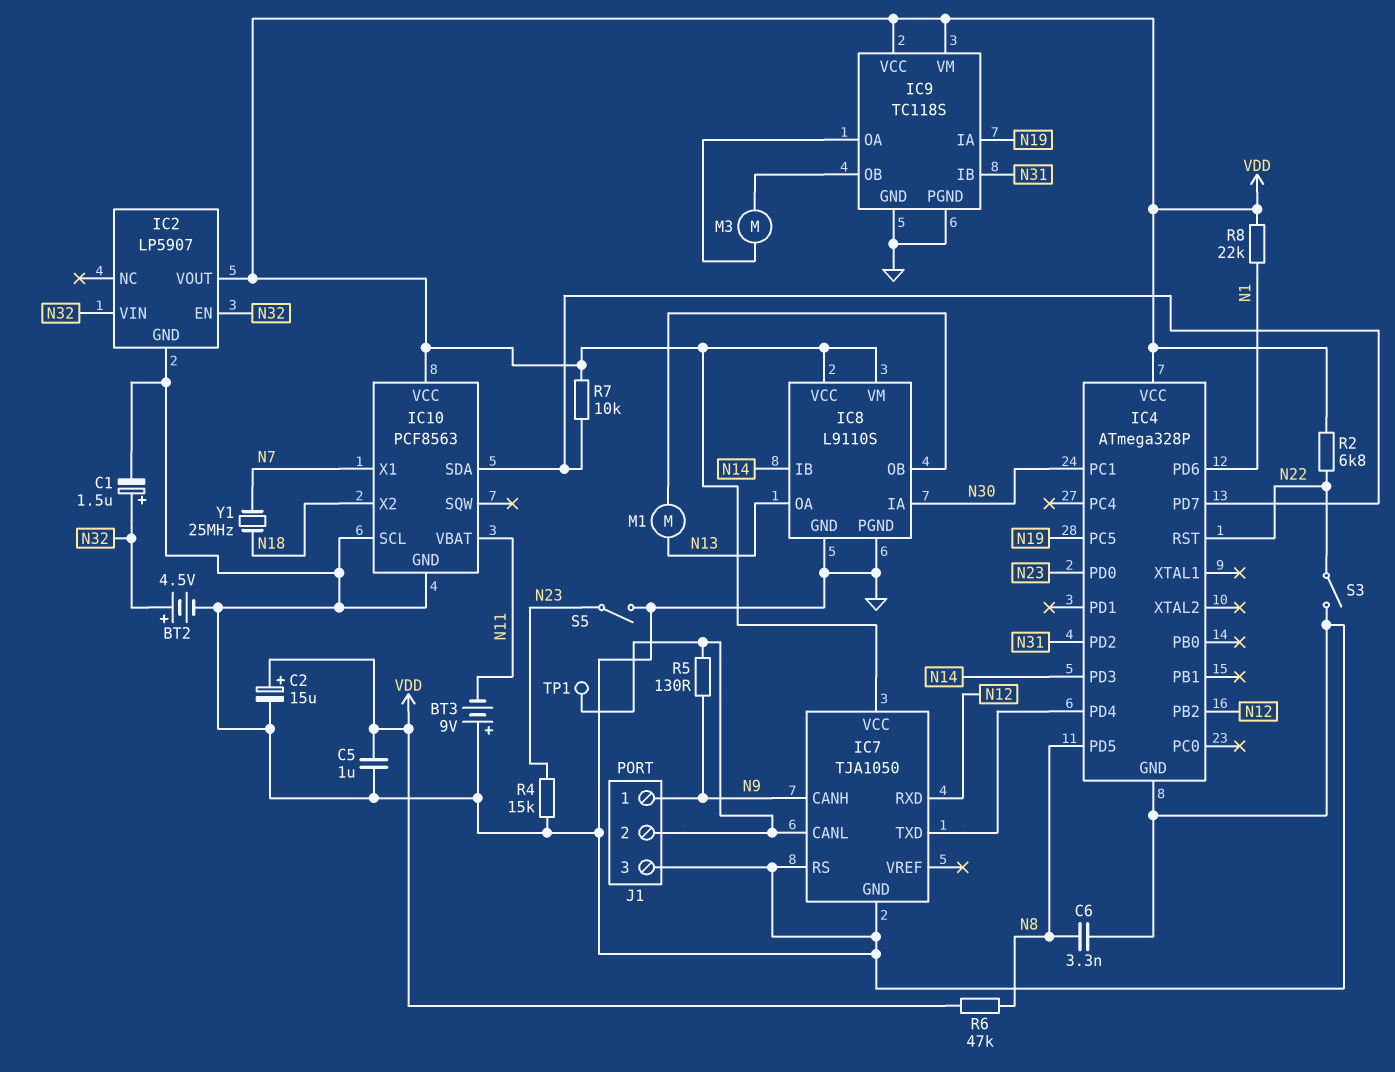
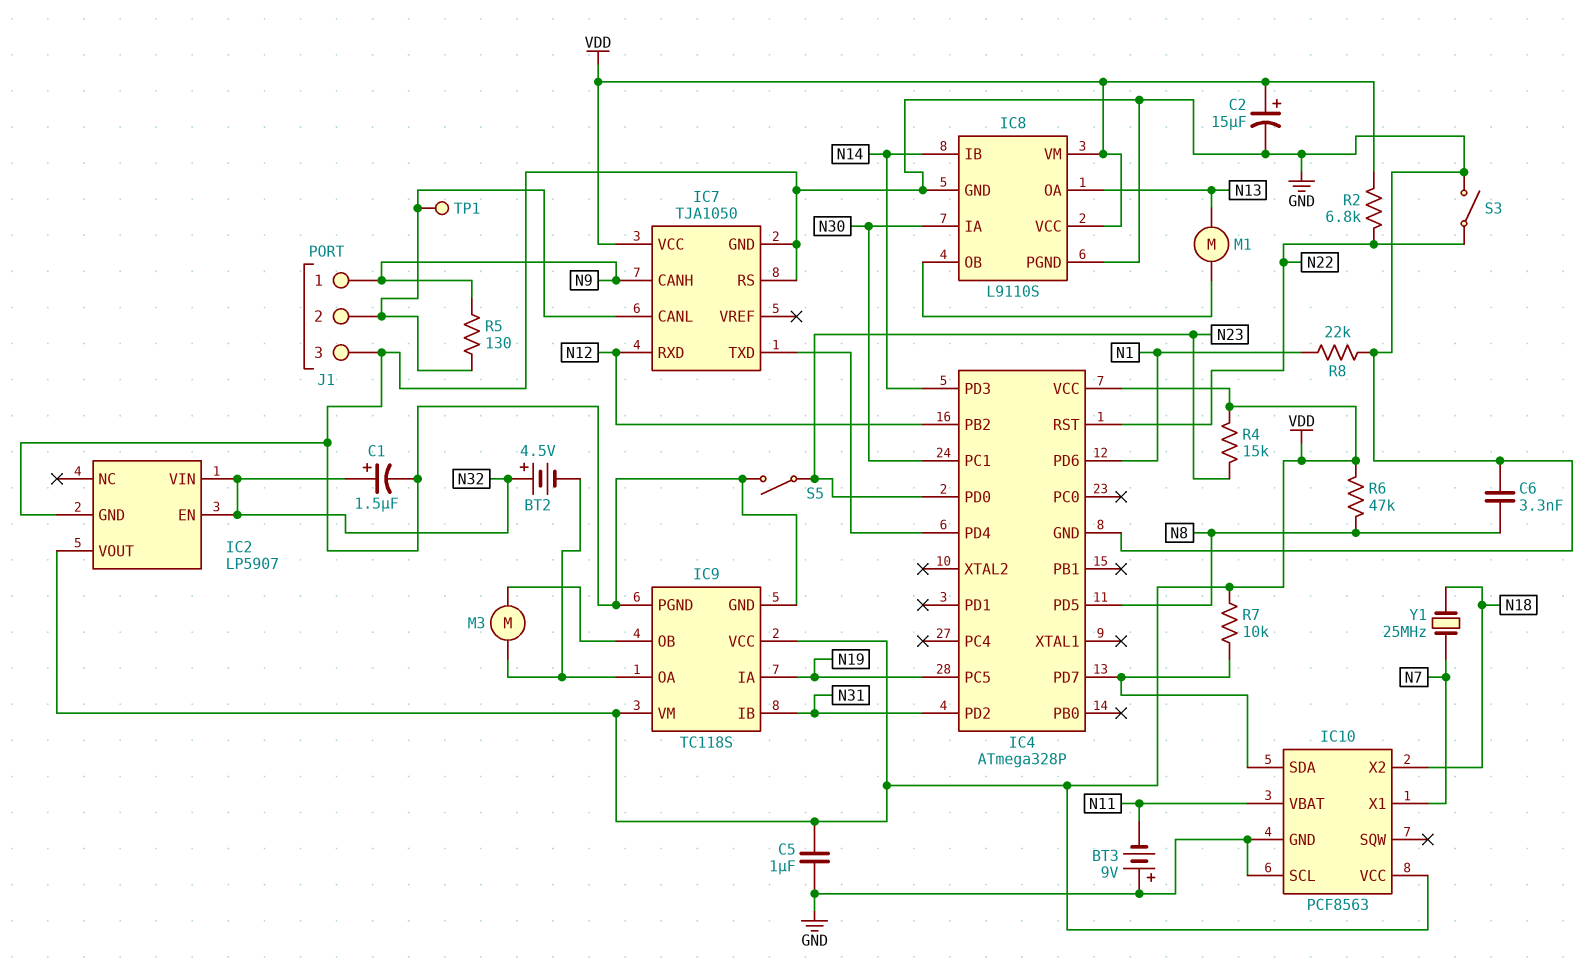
BT2: 4.5V (plus N32, minus GND) -> 4.5V (plus N32, minus IC9/OA)
R4: 15k (GND, N23) -> 15k (N23, VDD)
R8: 22k (N1, VDD) -> 22k (GND, N1)

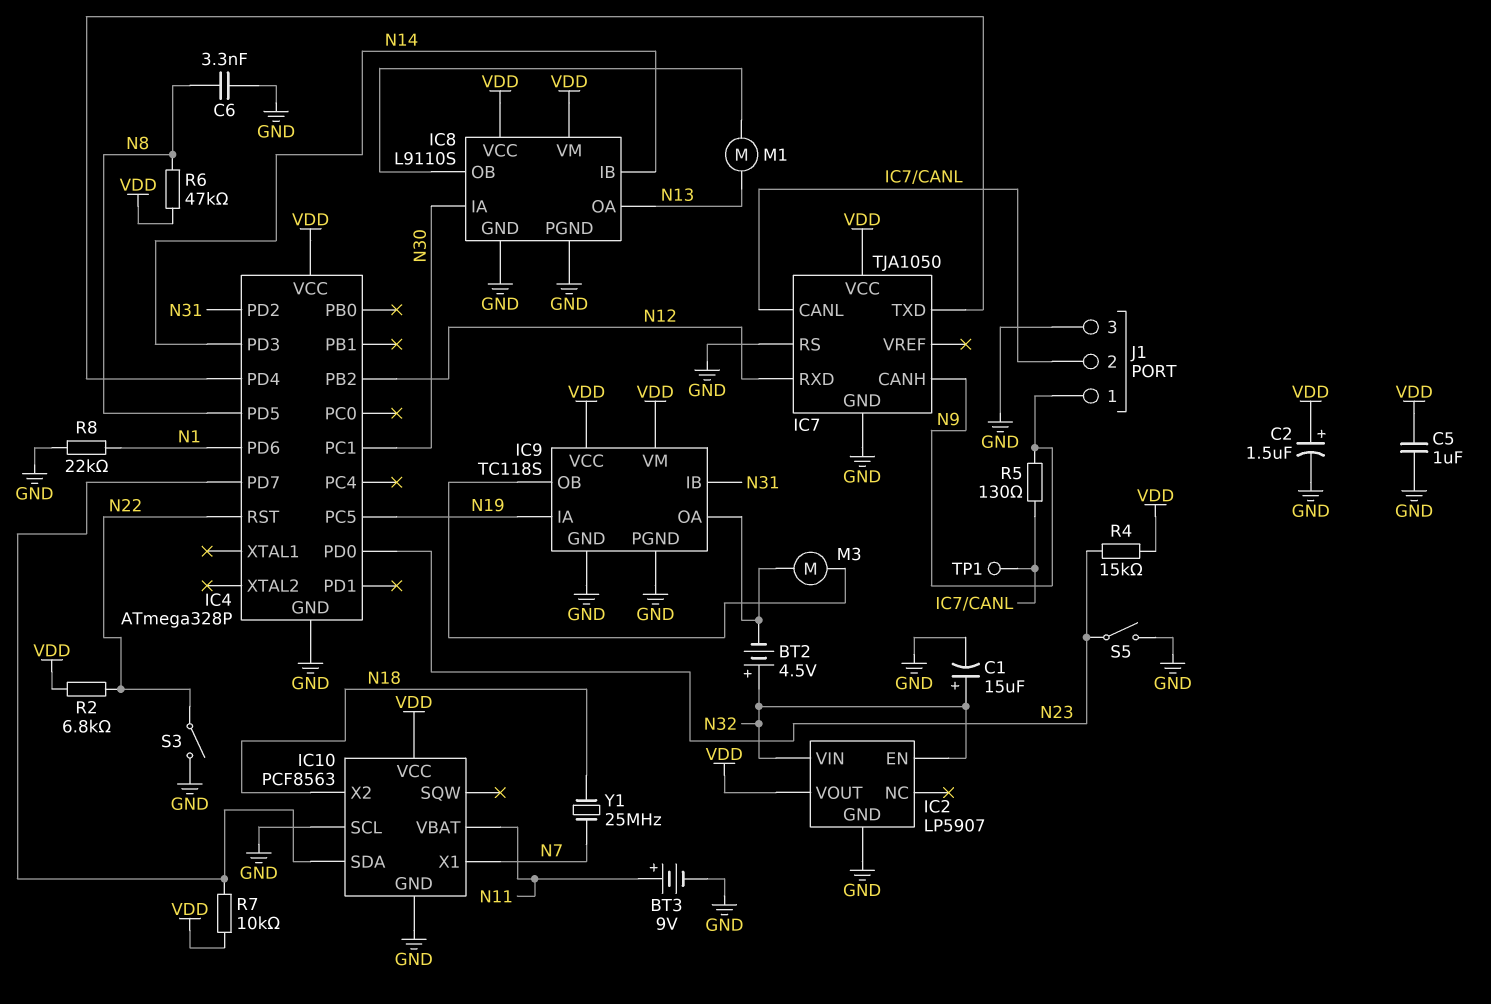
BT3: 9V (plus GND, minus N11) -> 9V (plus N11, minus GND)
C1: 1.5uF (plus N32, minus GND) -> 15uF (plus N32, minus GND)
C2: 15uF (plus VDD, minus GND) -> 1.5uF (plus VDD, minus GND)

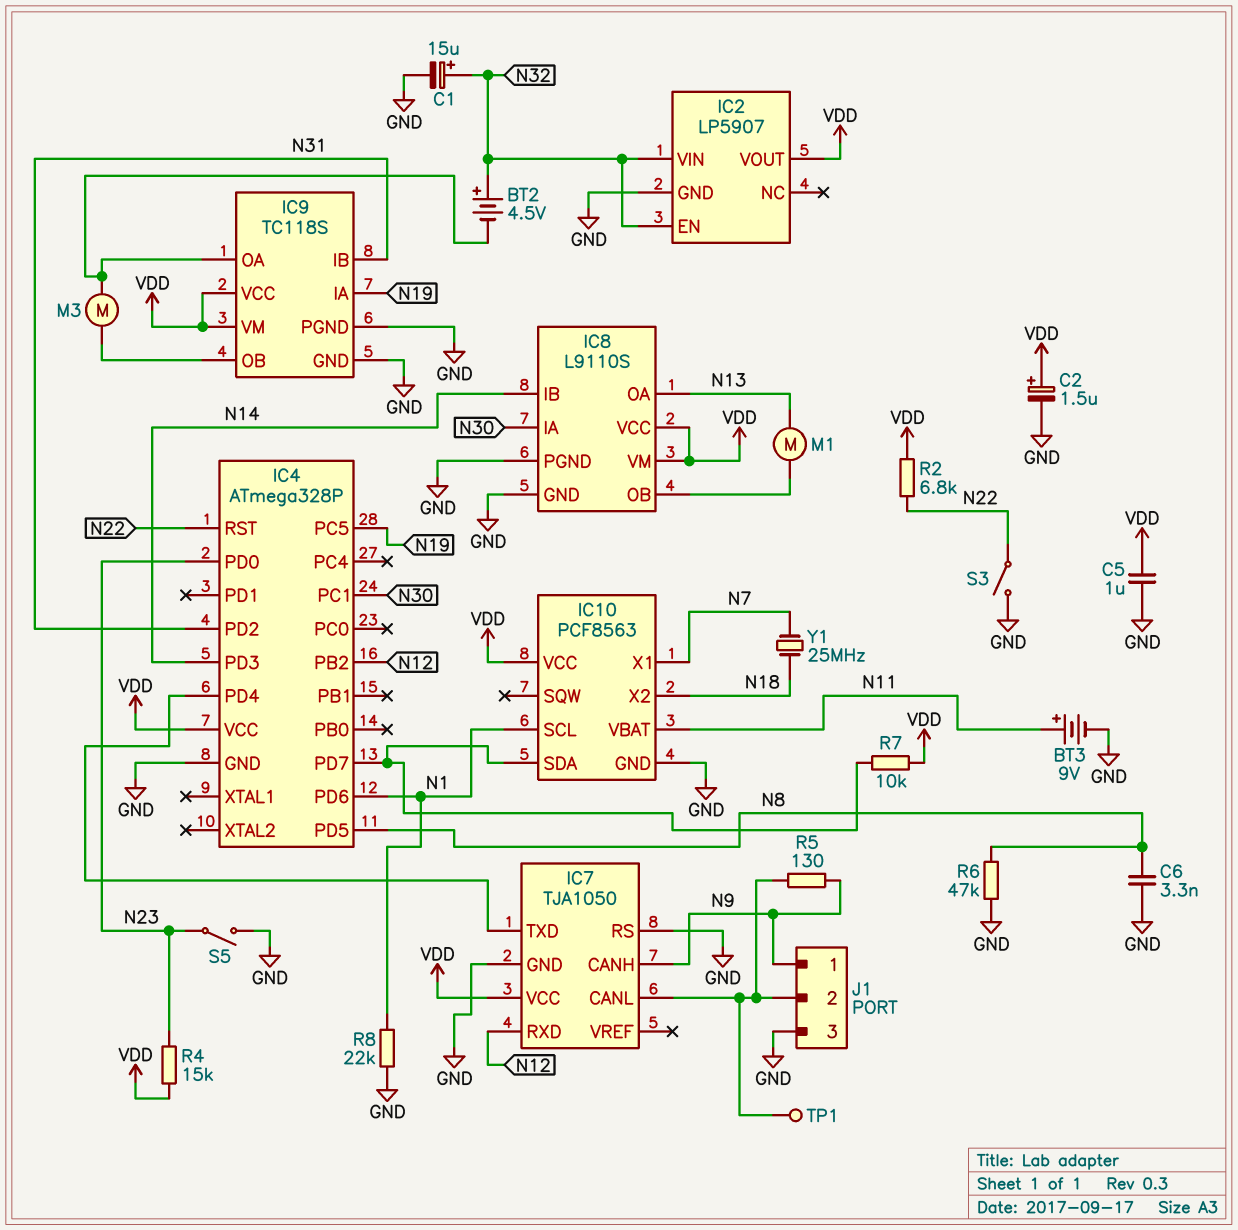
IC10 pin SCL: GND -> N1
R6: 47k (N8, VDD) -> 47k (GND, N8)

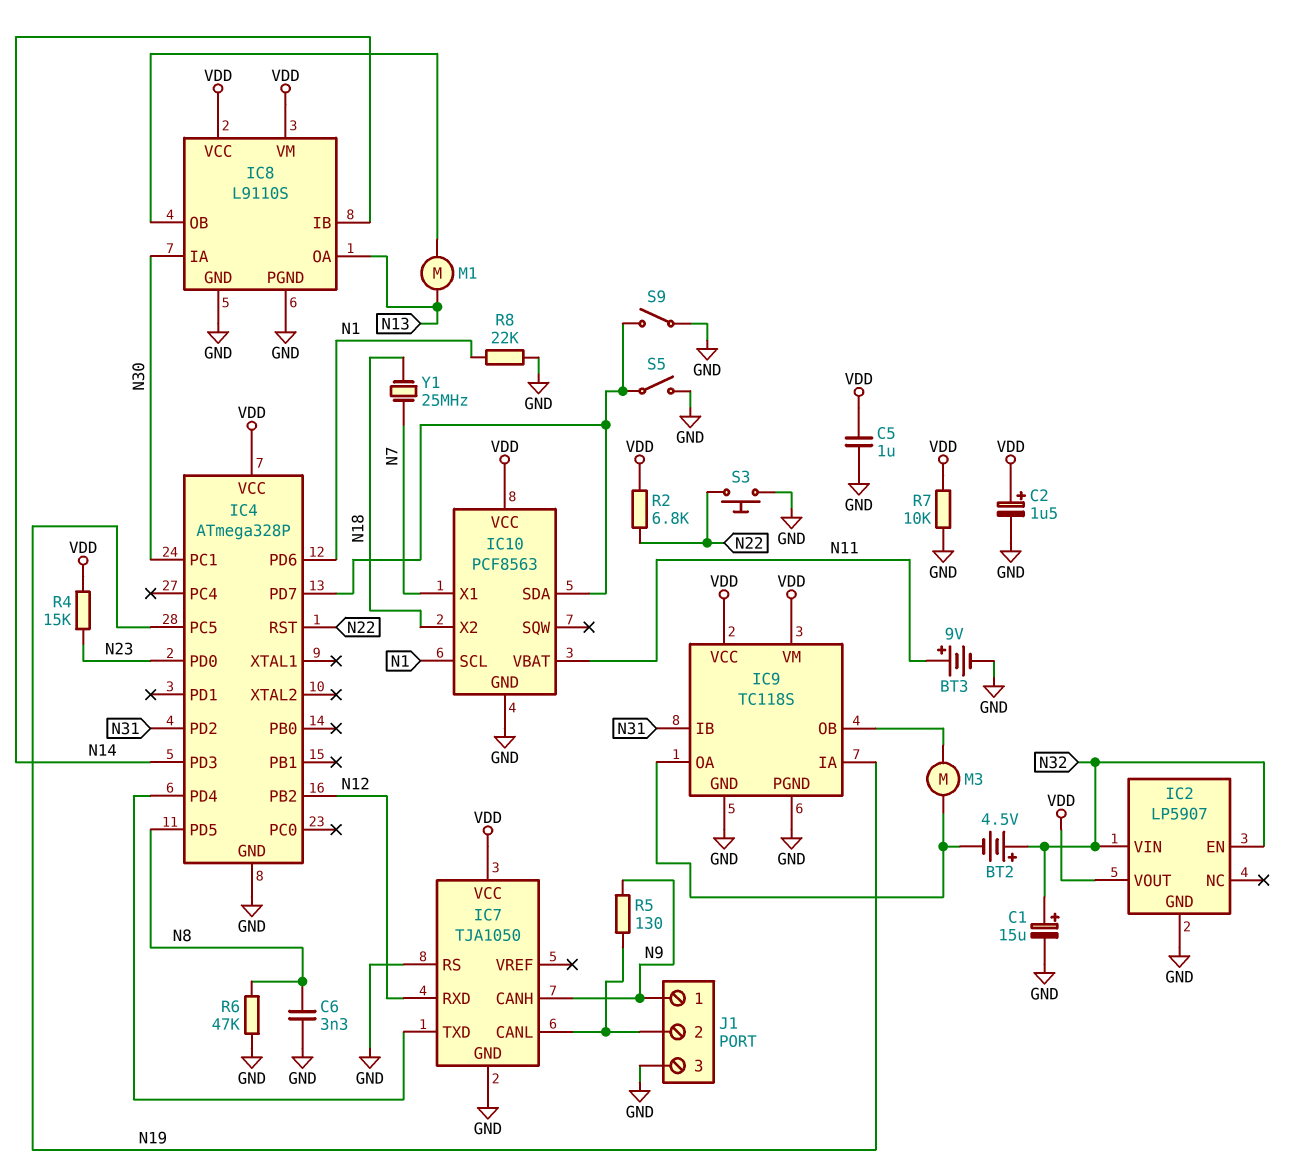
R7: 10k (IC4/PD7, VDD) -> 10k (GND, VDD)
S3: switch (GND, N22) -> button (GND, N22)
S5: switch (GND, N23) -> switch (GND, IC4/PD7)
S9: none -> switch (GND, IC4/PD7)
TP1: test point (IC7/CANL) -> none

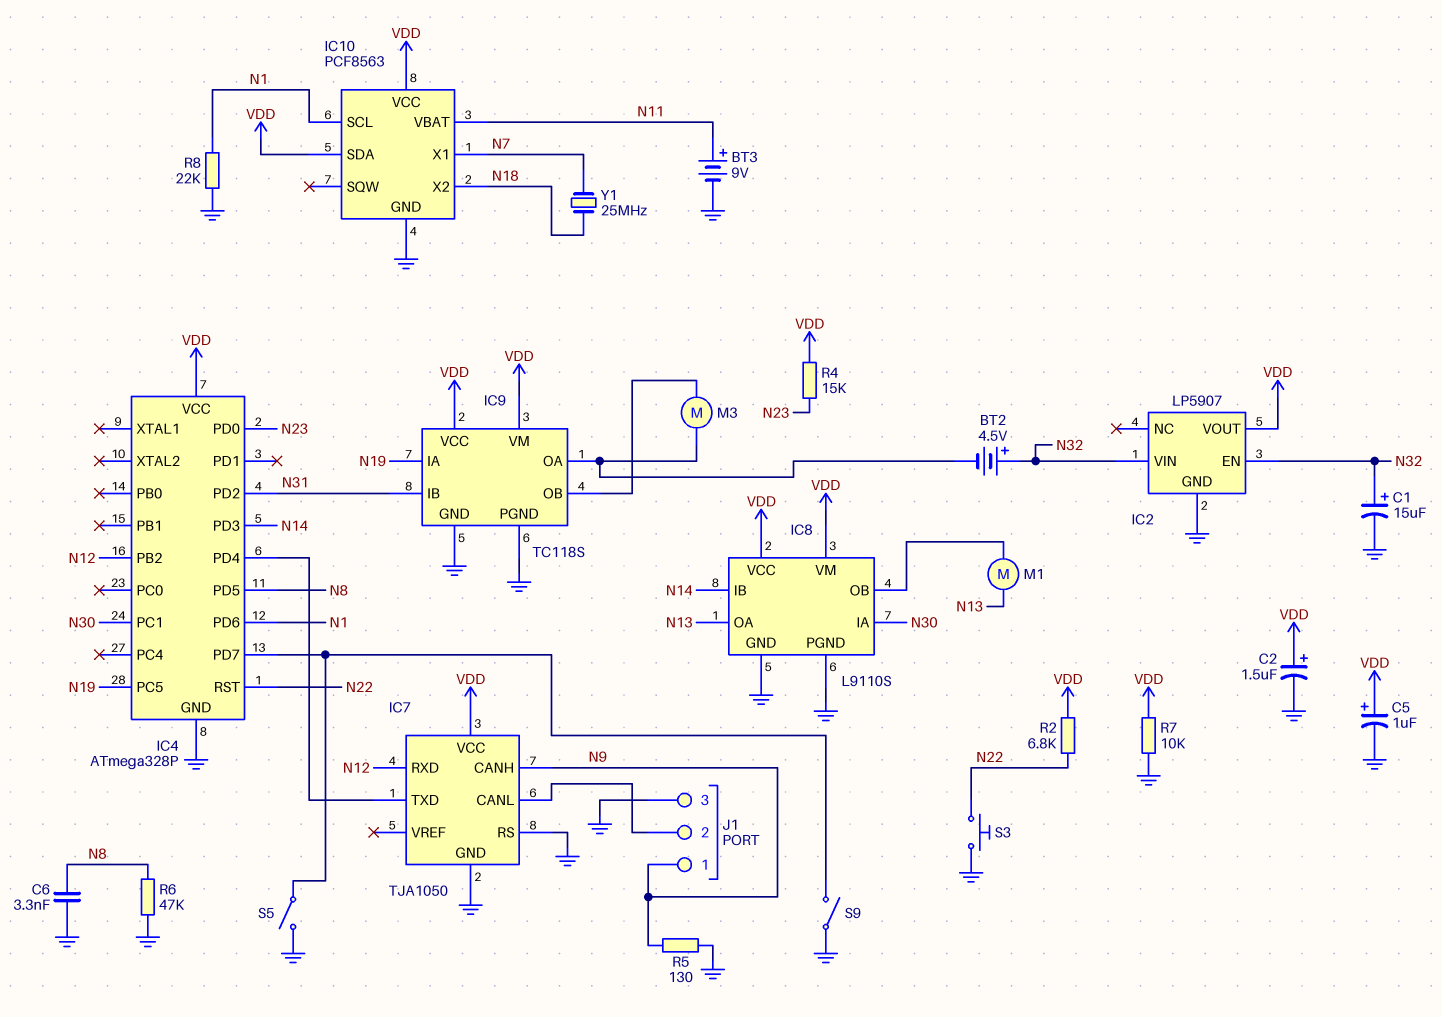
C5: 1uF (GND, VDD) -> 1uF (plus VDD, minus GND)
IC10 pin SDA: IC4/PD7 -> VDD
R5: 130 (IC7/CANL, N9) -> 130 (GND, N9)

